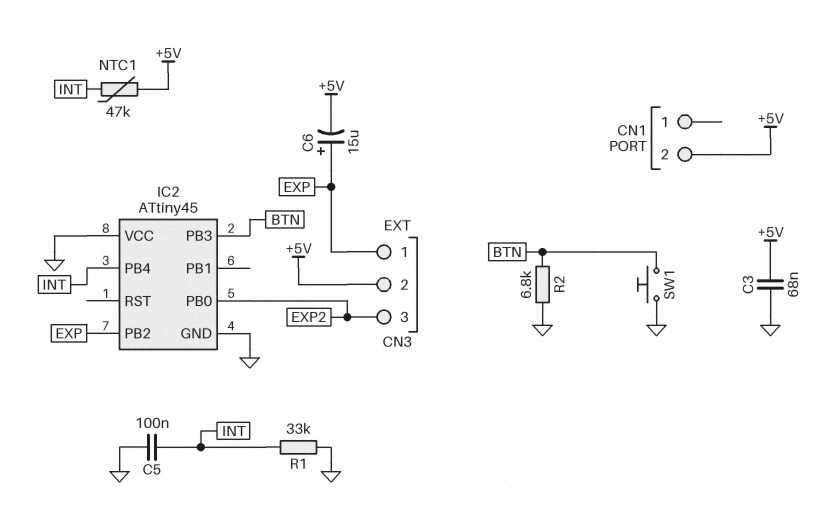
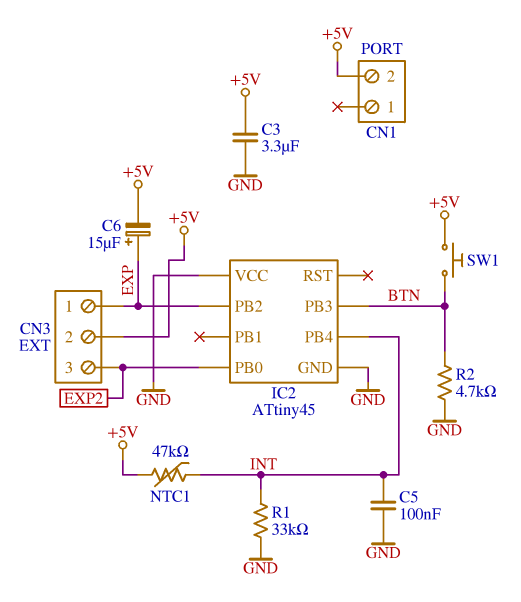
C3: 68nF (+5V, GND) -> 3.3uF (+5V, GND)
R2: 6.8k (BTN, GND) -> 4.7k (BTN, GND)
SW1: button (BTN, GND) -> button (+5V, BTN)

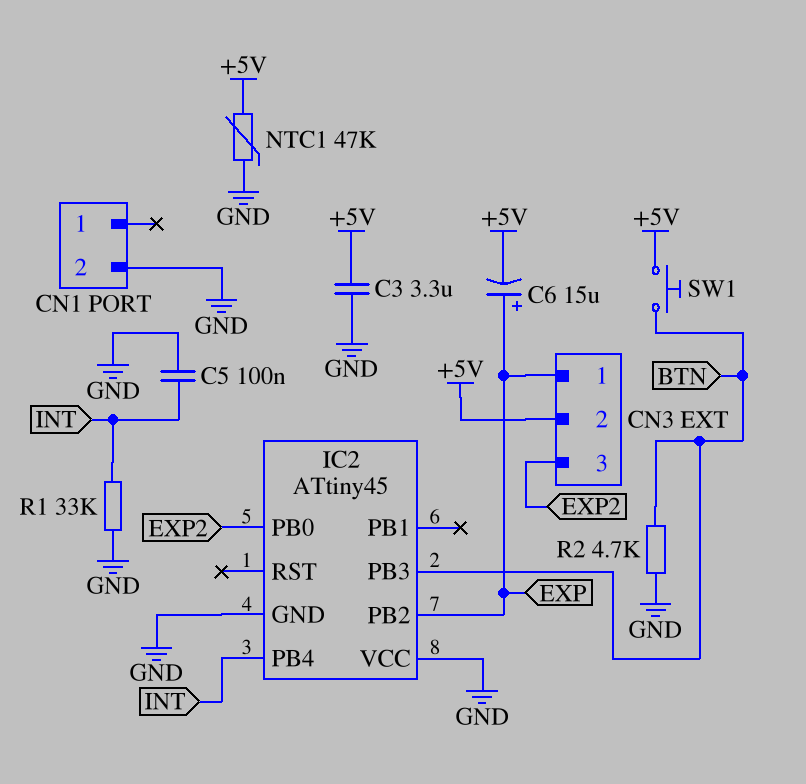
CN1 pin 2: +5V -> GND
NTC1: 47k (+5V, INT) -> 47k (+5V, GND)

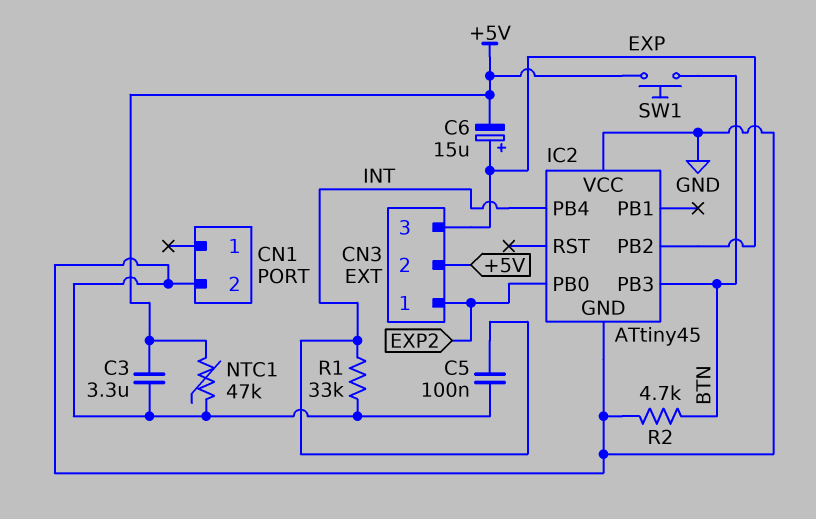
CN3 pin 1: EXP -> EXP2
CN3 pin 3: EXP2 -> EXP

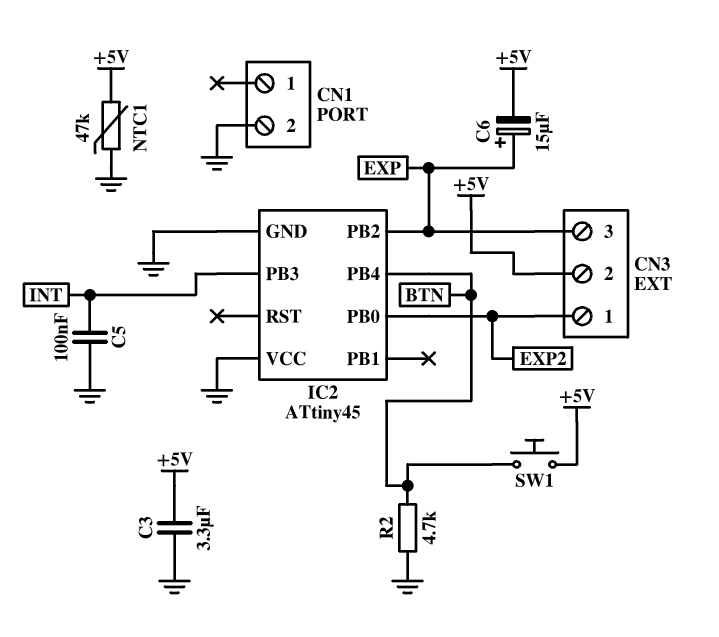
IC2 pin PB3: BTN -> INT
IC2 pin PB4: INT -> BTN
R1: 33k (GND, INT) -> none

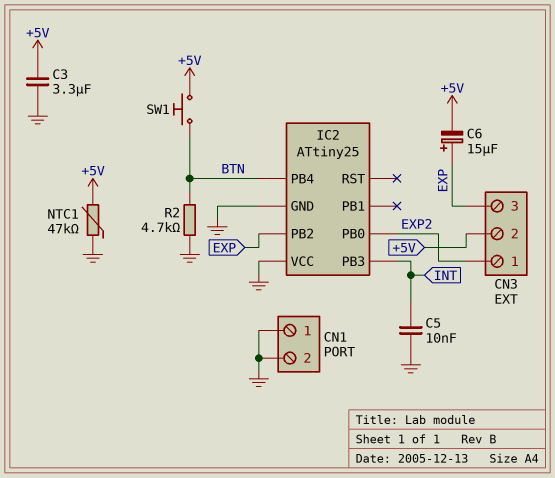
C5: 100nF (GND, INT) -> 10nF (GND, INT)
CN1 pin 1: none -> GND
IC2: ATtiny45 -> ATtiny25

